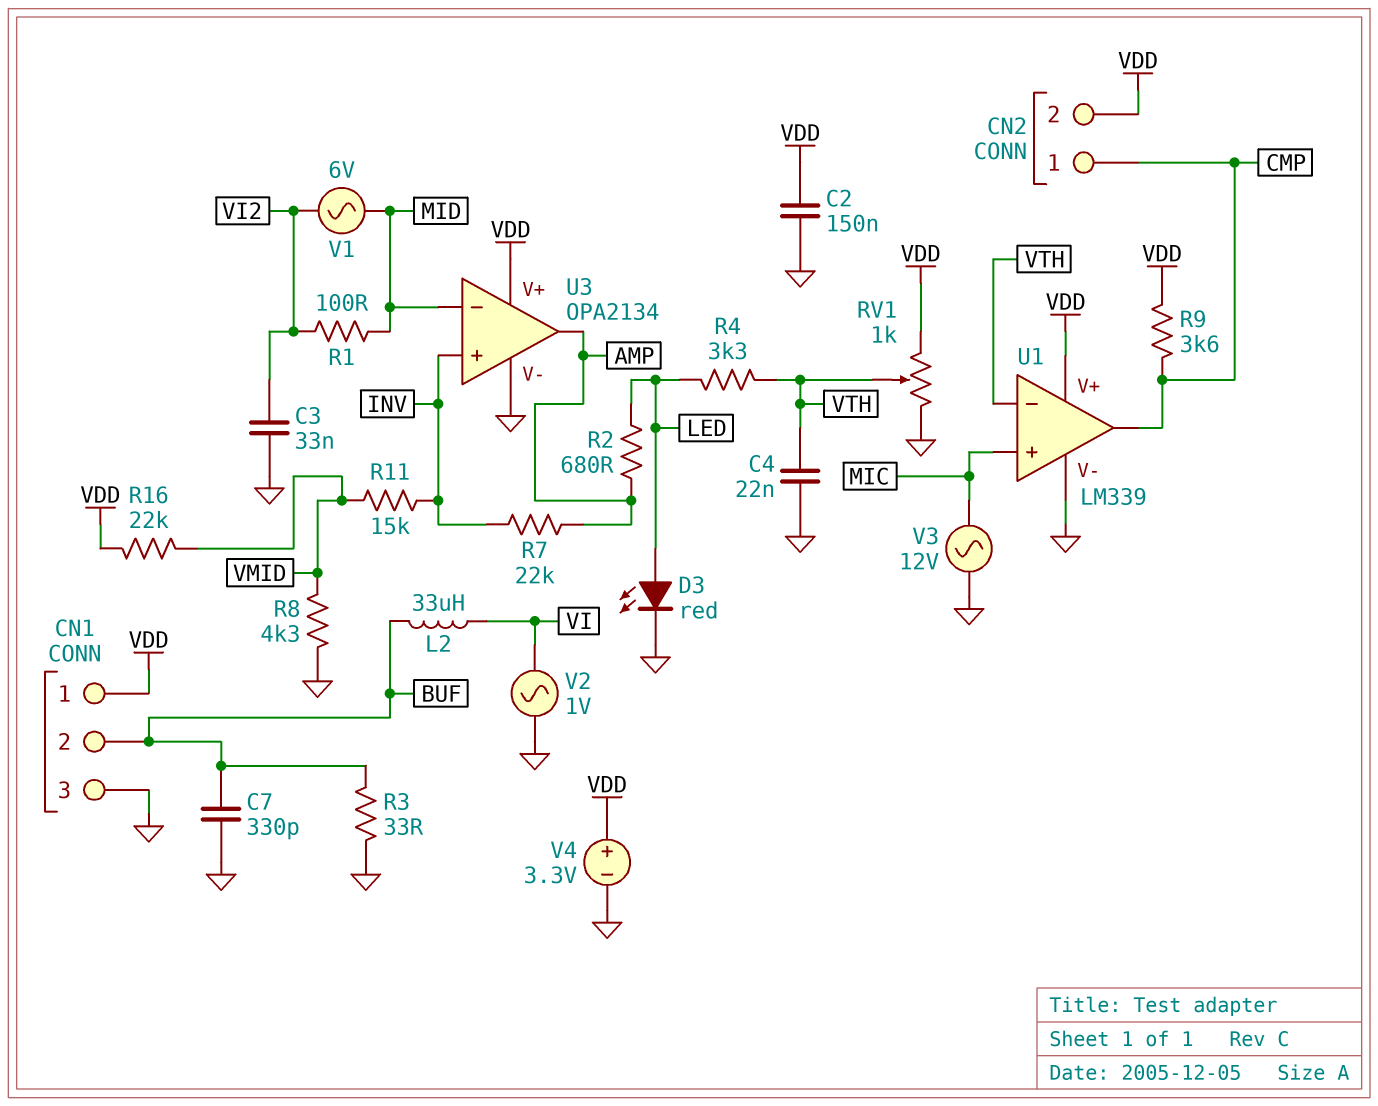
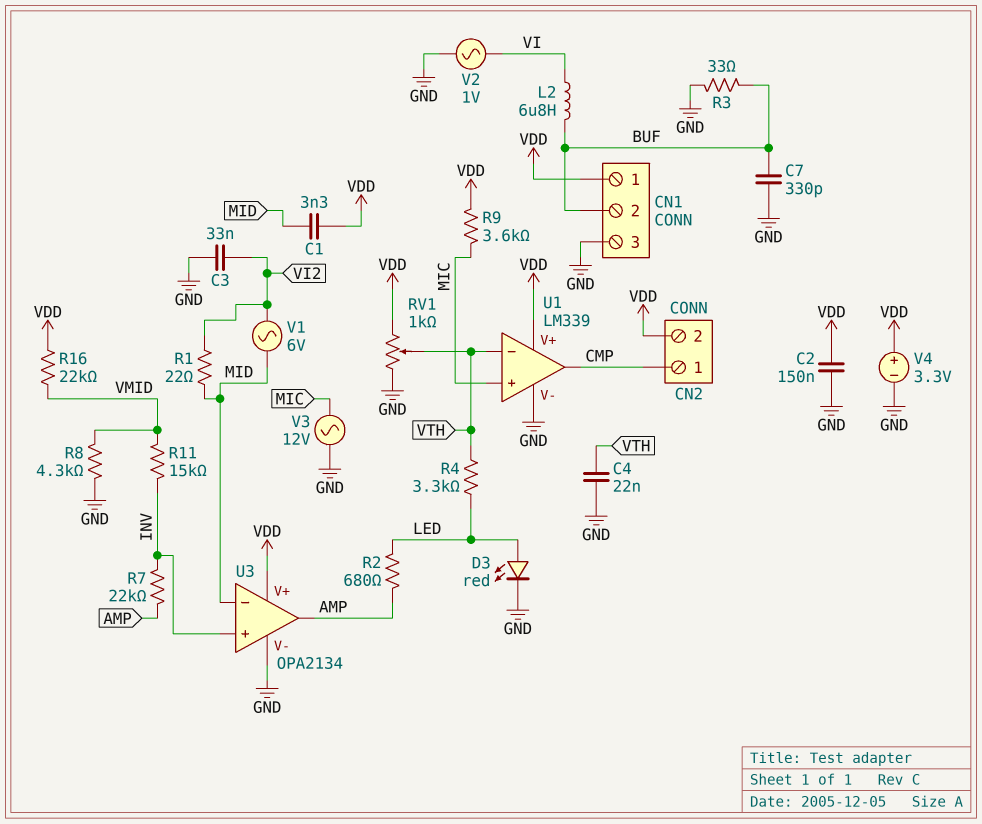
C1: none -> 3.3nF (MID, VDD)
L2: 33uH (BUF, VI) -> 6.8uH (BUF, VI)
R1: 100 (MID, VI2) -> 22 (MID, VI2)
R9: 3.6k (CMP, VDD) -> 3.6k (MIC, VDD)

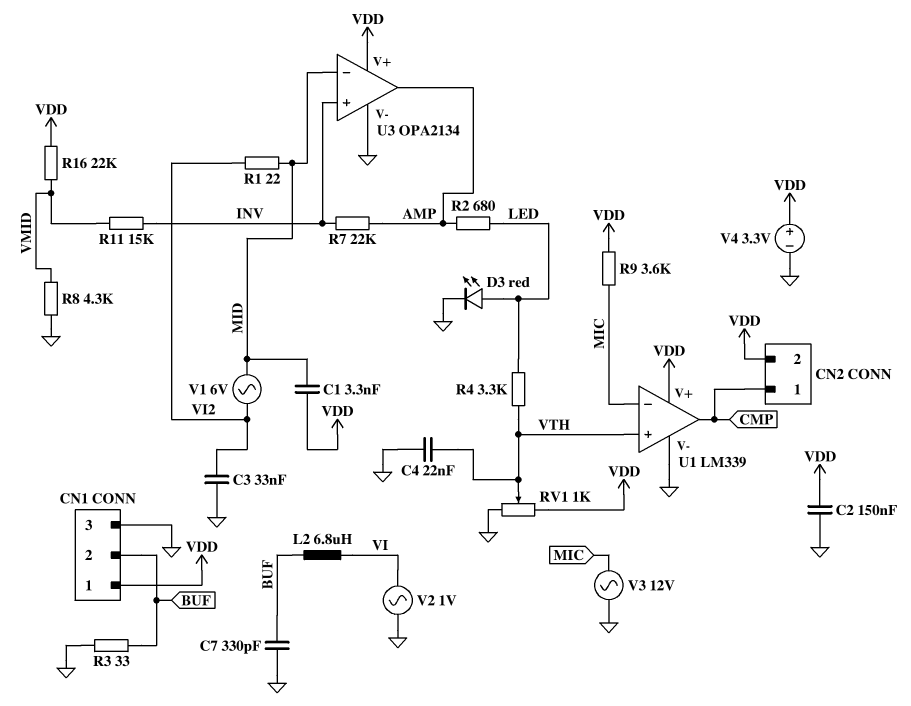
U1 pin in+: MIC -> VTH
U1 pin in-: VTH -> MIC

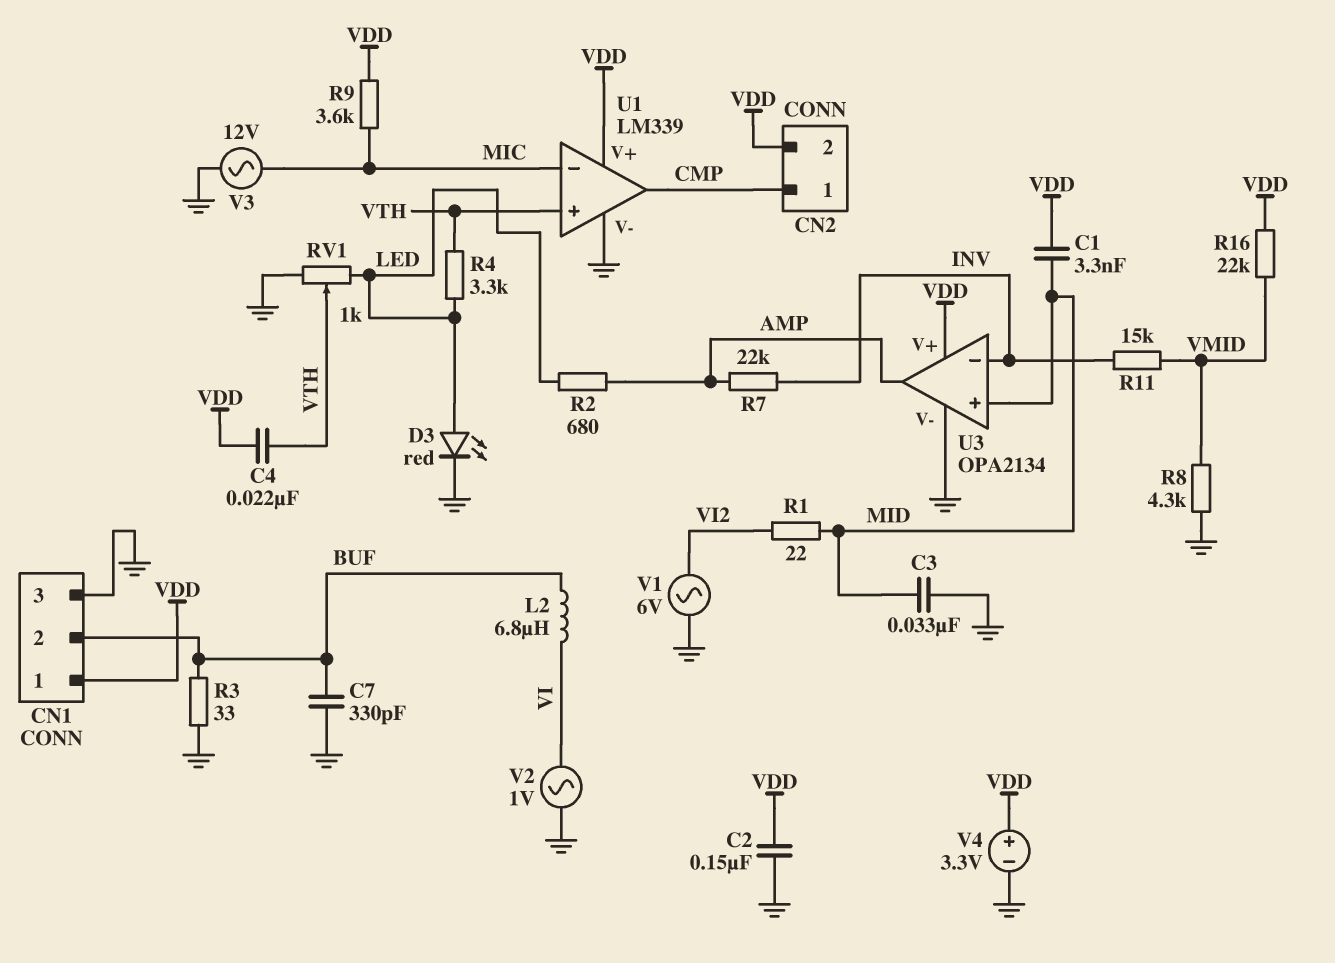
C3: 33nF (GND, VI2) -> 33nF (GND, MID)
C4: 22nF (GND, VTH) -> 22nF (VDD, VTH)
RV1: 1k (GND, VDD, wiper VTH) -> 1k (GND, LED, wiper VTH)
U3 pin in+: INV -> MID
U3 pin in-: MID -> INV
V1: AC 6V (MID, VI2) -> AC 6V (GND, VI2)

